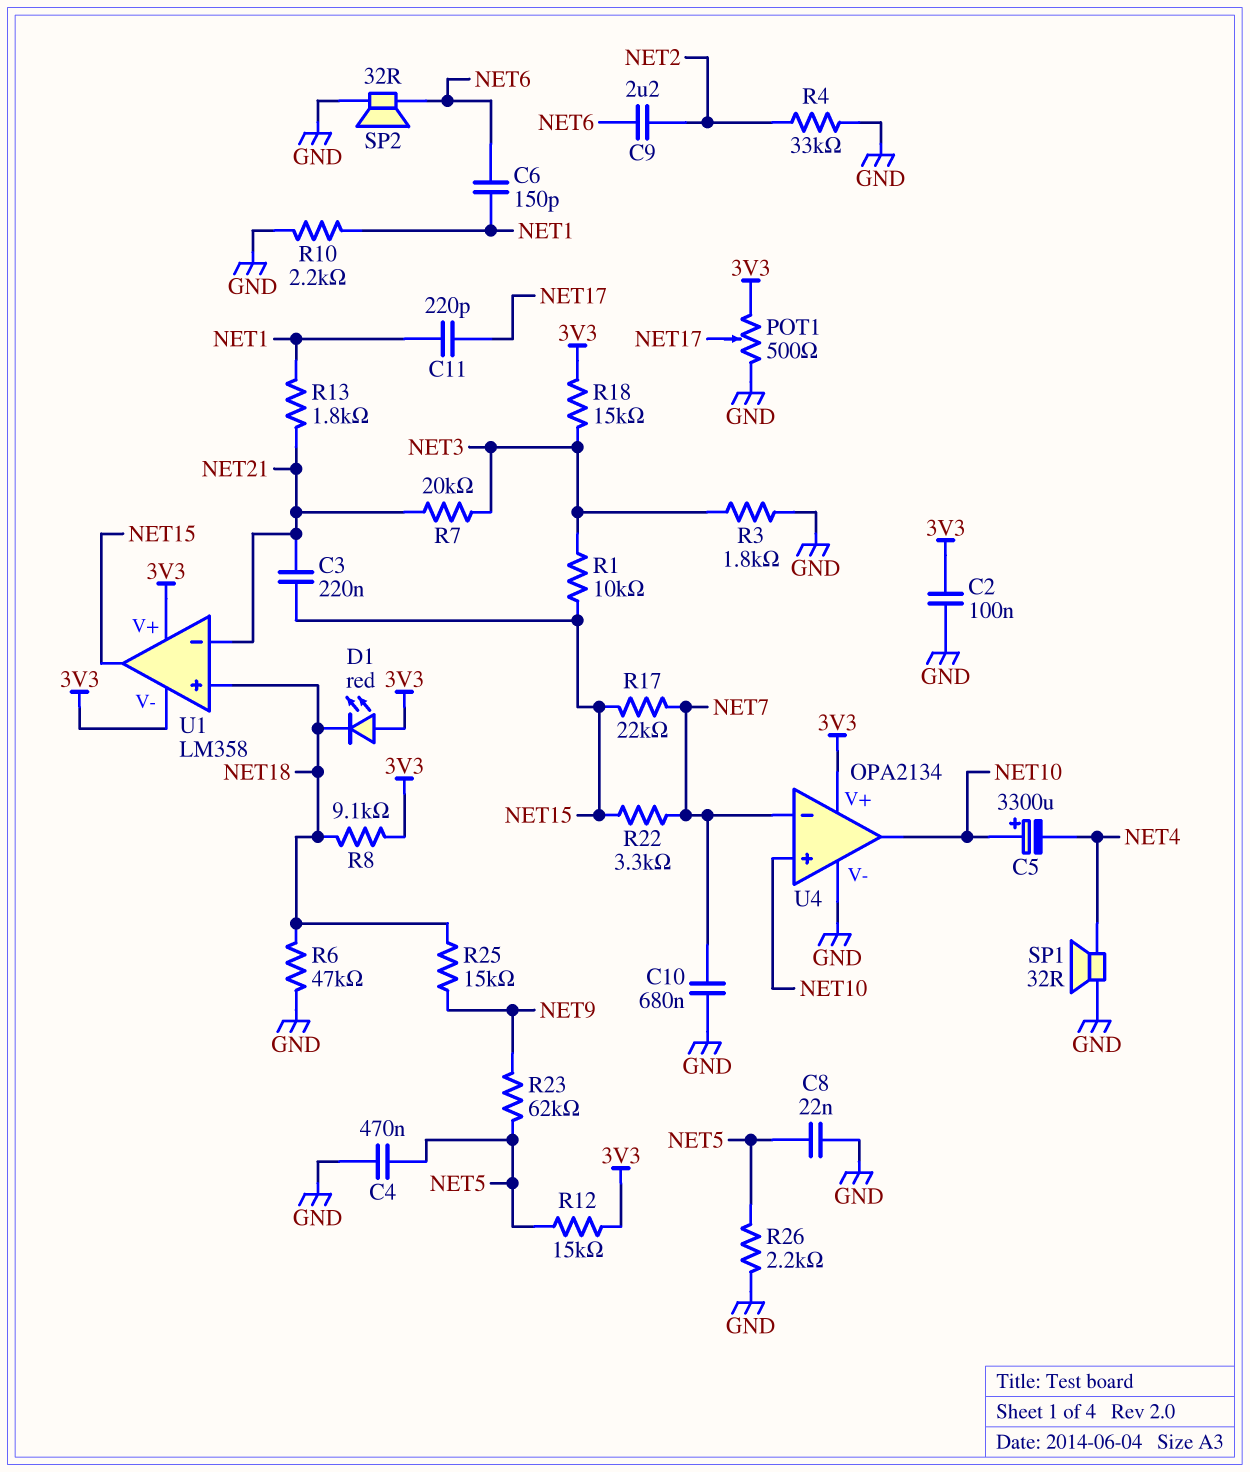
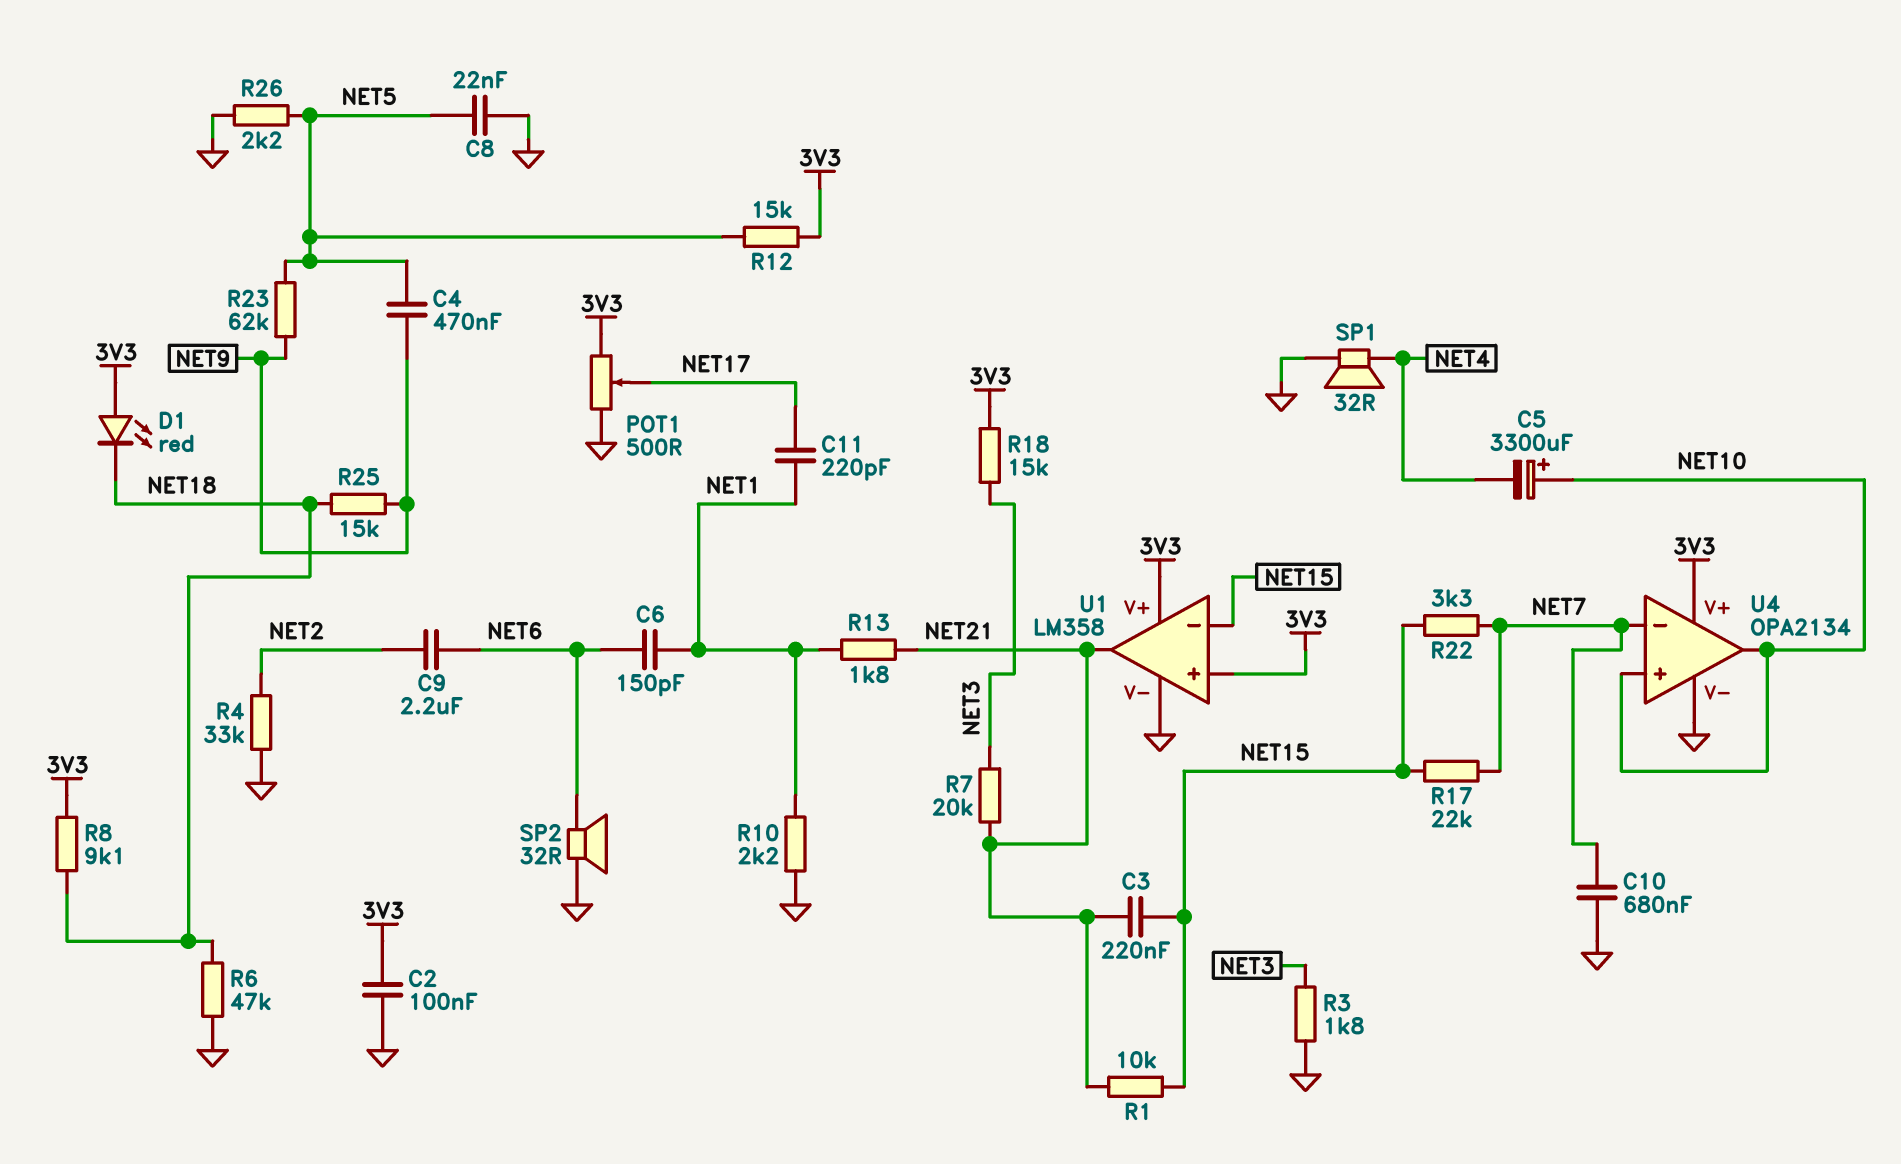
C4: 470nF (GND, NET5) -> 470nF (NET5, NET9)
R1: 10k (NET3, NET15) -> 10k (NET15, NET21)
U1 pin V-: 3V3 -> GND
U1 pin in+: NET18 -> 3V3
U1 pin in-: NET21 -> NET15
U1 pin out: NET15 -> NET21

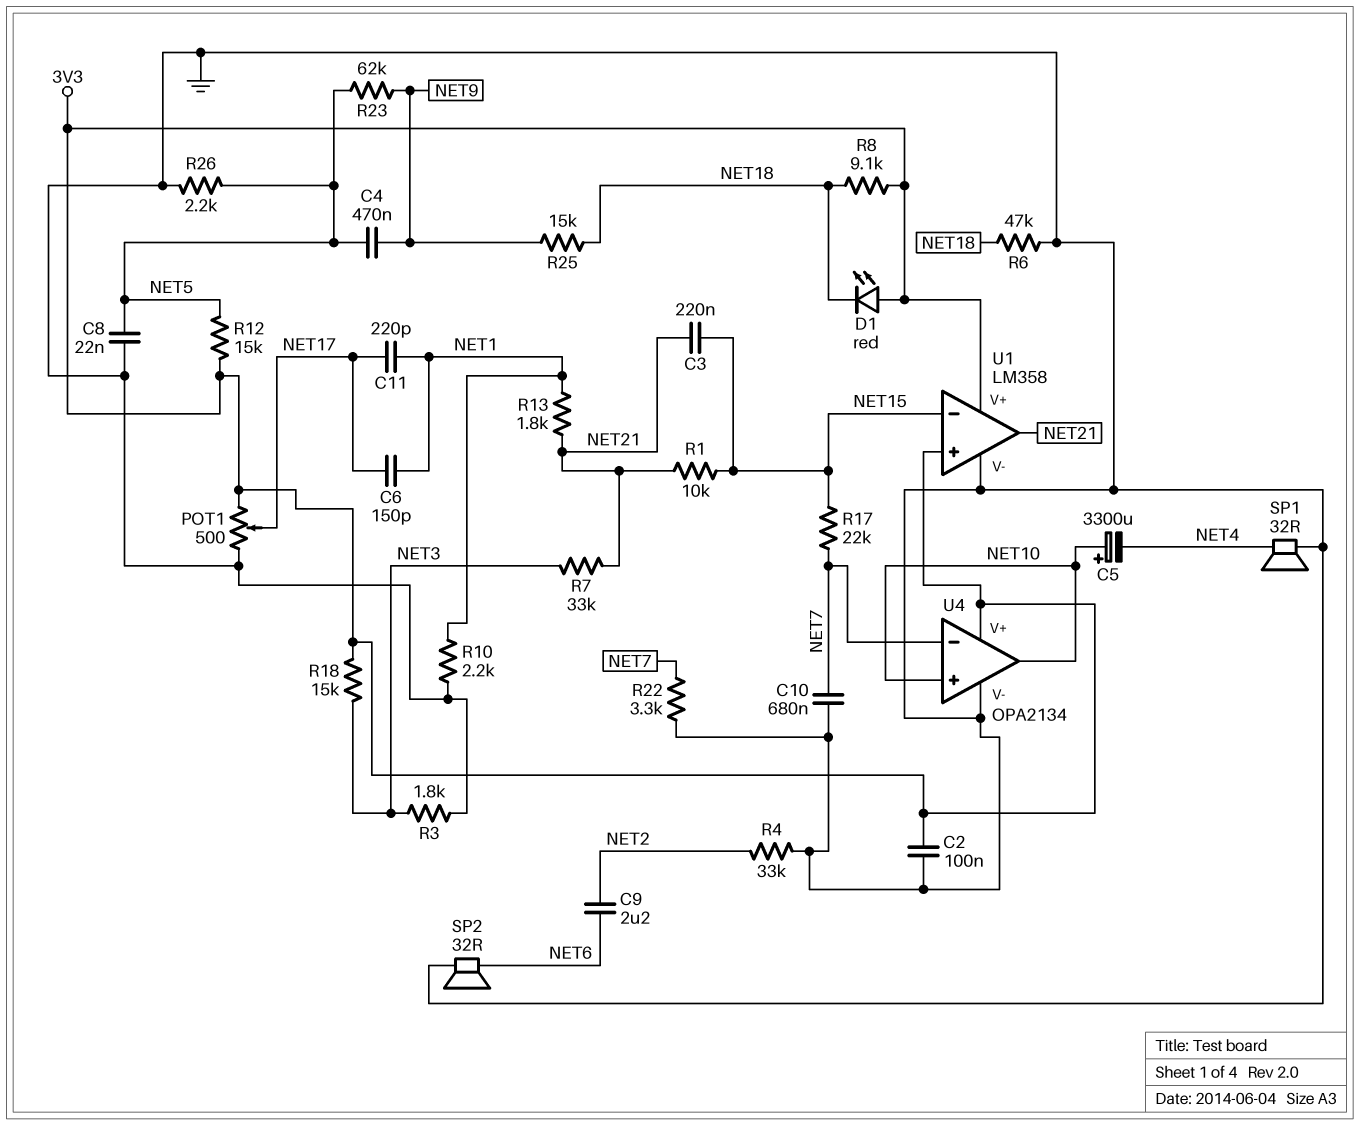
C6: 150pF (NET1, NET6) -> 150pF (NET1, NET17)
R7: 20k (NET3, NET21) -> 33k (NET3, NET21)
R22: 3.3k (NET7, NET15) -> 3.3k (GND, NET7)

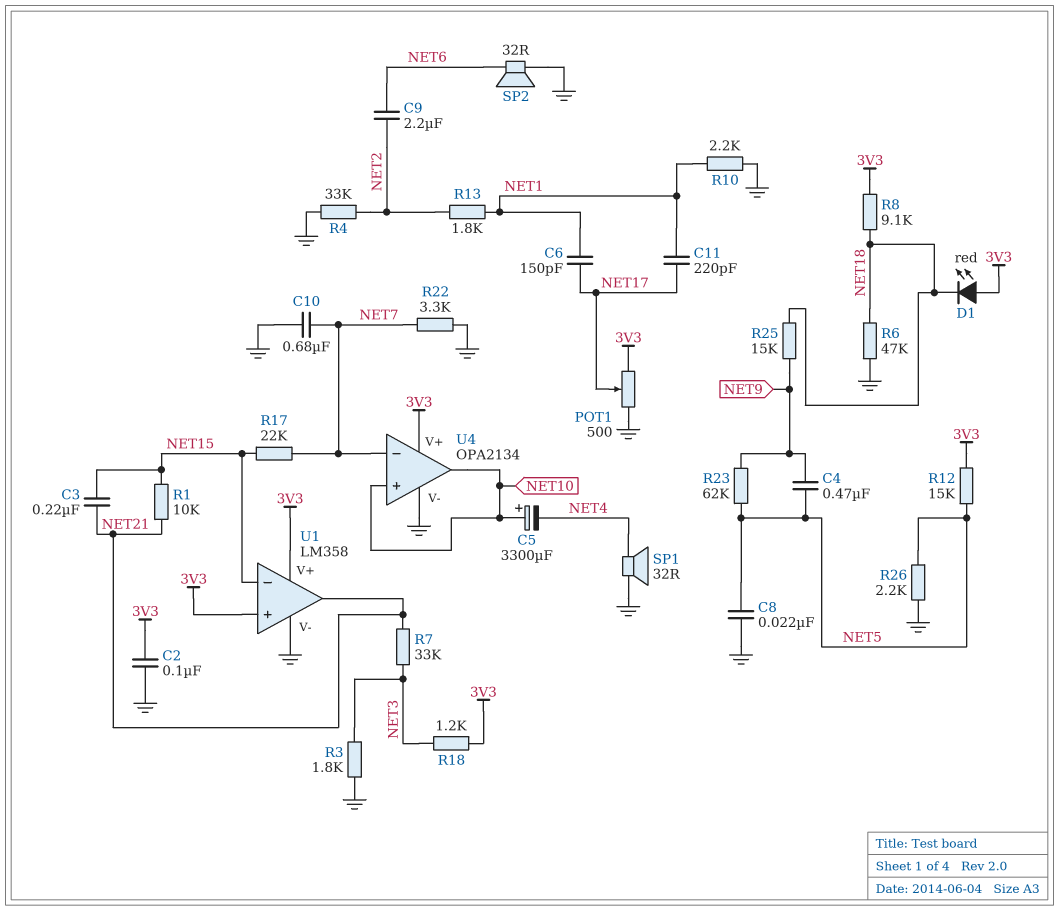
R13: 1.8k (NET1, NET21) -> 1.8k (NET1, NET2)
R18: 15k (3V3, NET3) -> 1.2k (3V3, NET3)

